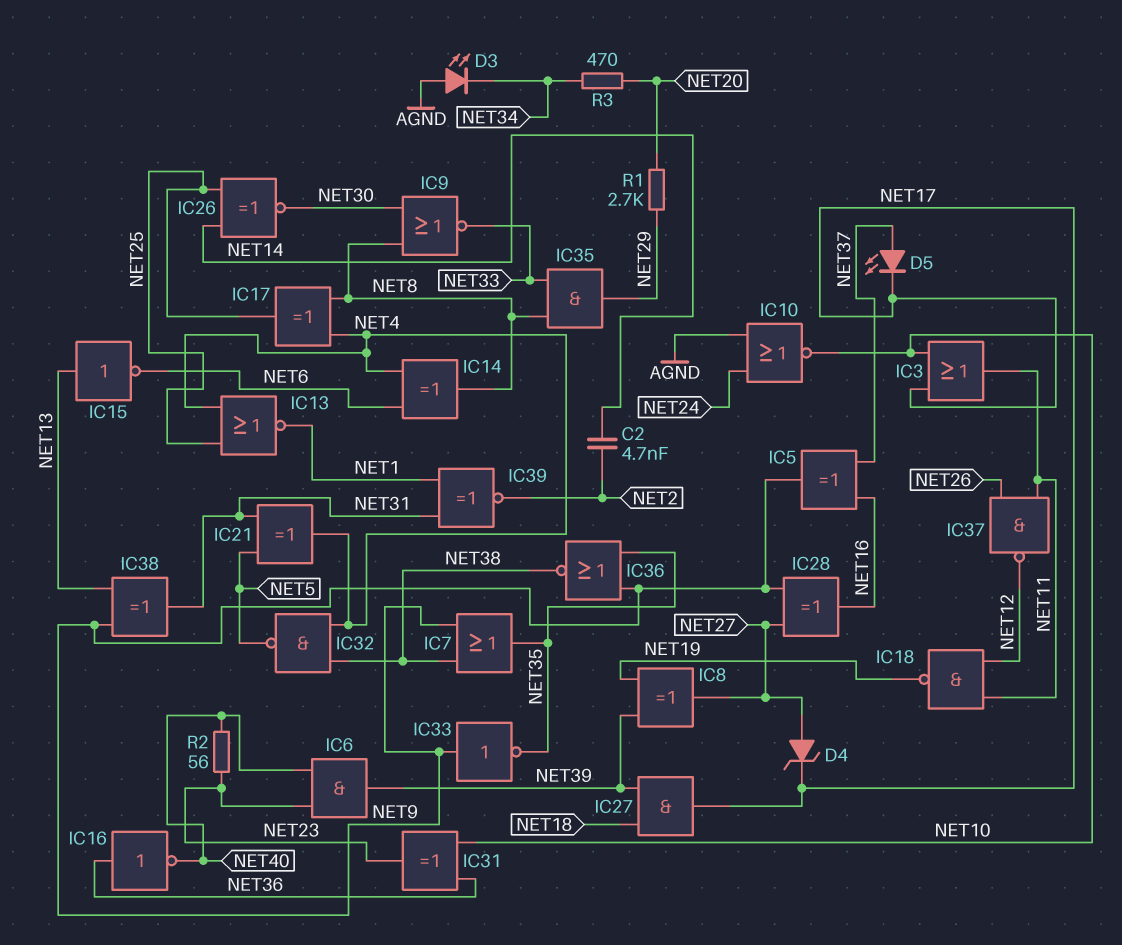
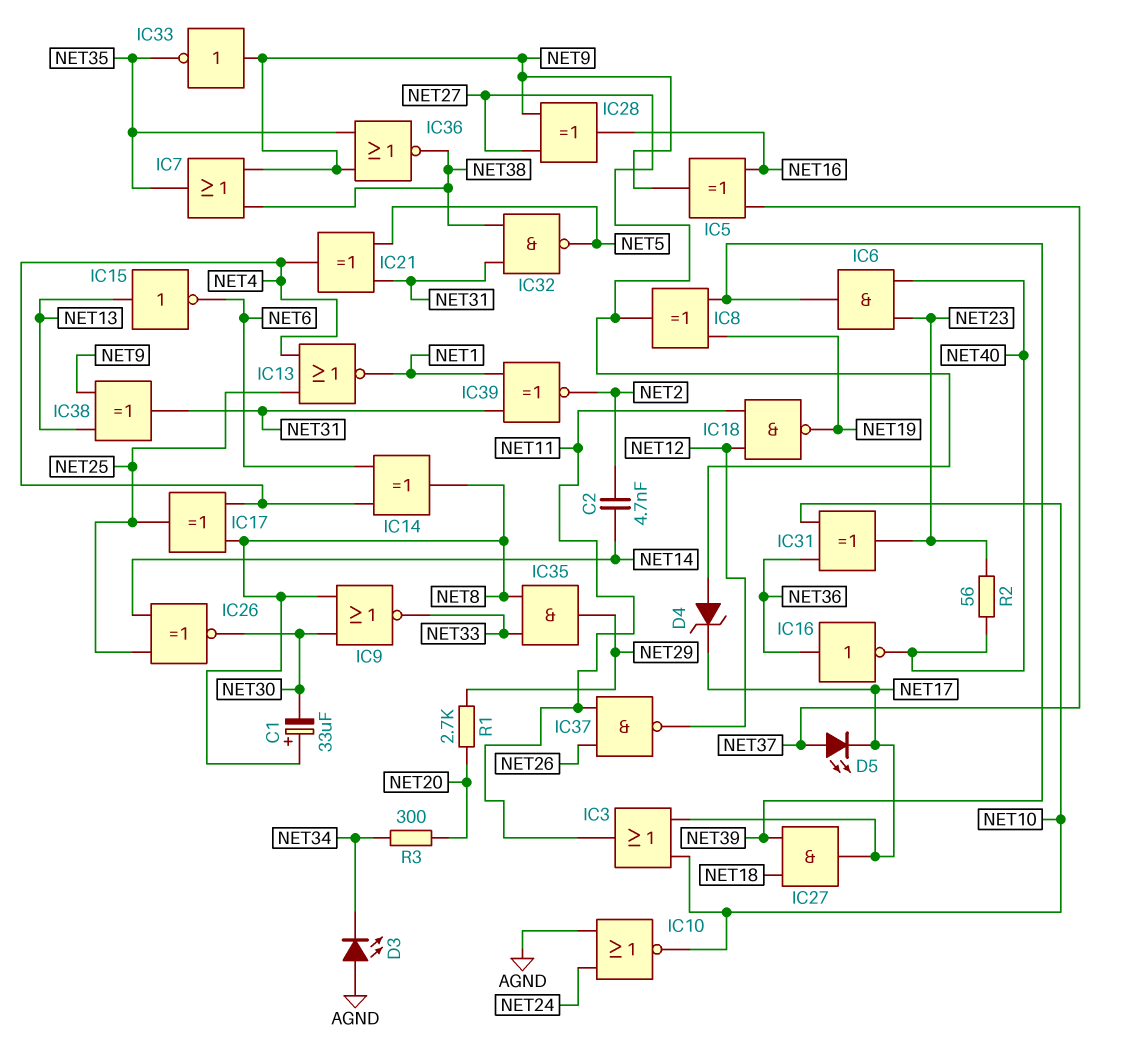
C1: none -> 33uF (plus NET8, minus NET30)
IC32: NAND (in NET4, in NET38, out NET5) -> NAND (in NET31, in NET38, out NET5)
R3: 470 (NET20, NET34) -> 300 (NET20, NET34)

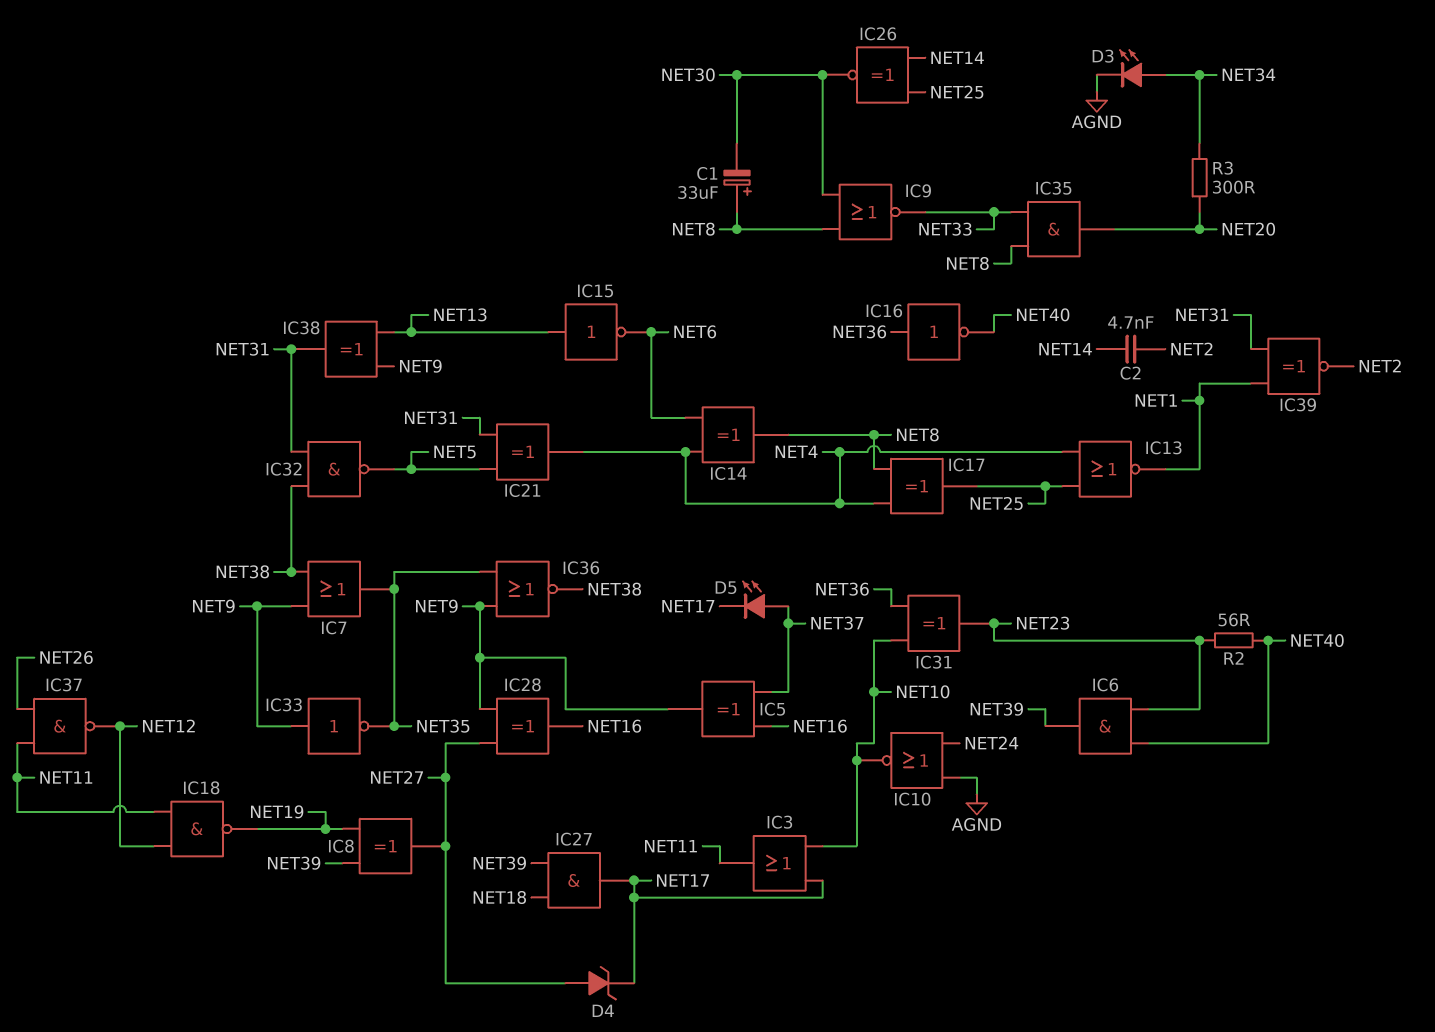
D3: LED (A AGND, K NET34) -> LED (A NET34, K AGND)
IC35: AND (in NET8, in NET33, out NET29) -> AND (in NET8, in NET33, out NET20)
R1: 2.7k (NET20, NET29) -> none

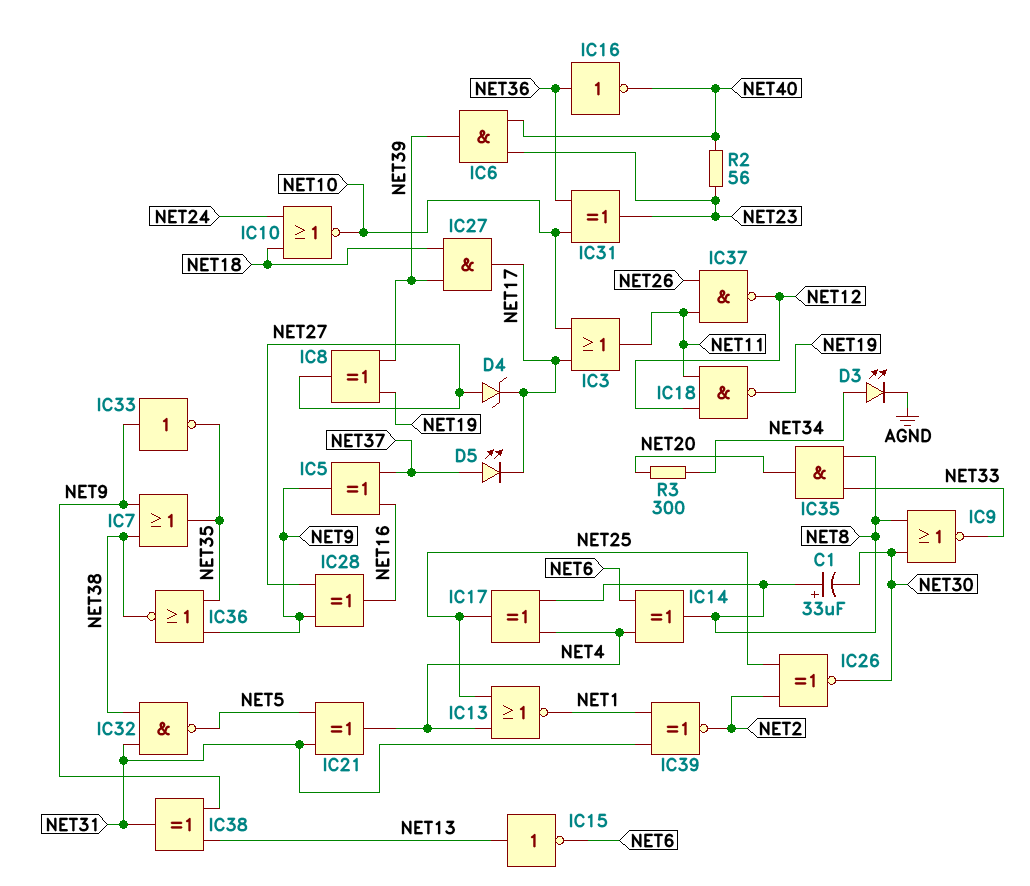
C2: 4.7nF (NET2, NET14) -> none
IC10: NOR (in AGND, in NET24, out NET10) -> NOR (in NET18, in NET24, out NET10)
IC26: XNOR (in NET14, in NET25, out NET30) -> XNOR (in NET2, in NET25, out NET30)

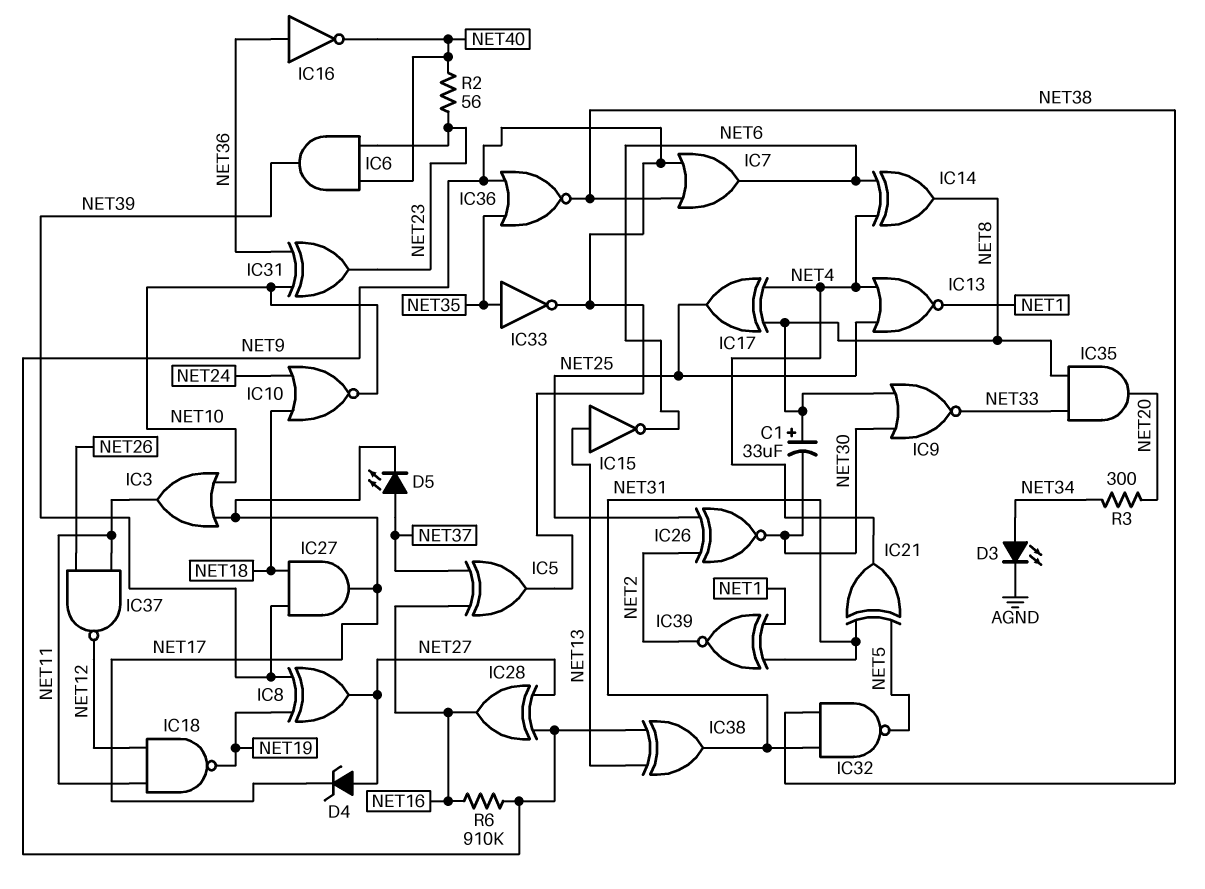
IC7: OR (in NET9, in NET38, out NET35) -> OR (in NET9, in NET38, out NET6)
IC33: NOT (in NET9, out NET35) -> NOT (in NET35, out NET9)
R6: none -> 910k (NET9, NET16)

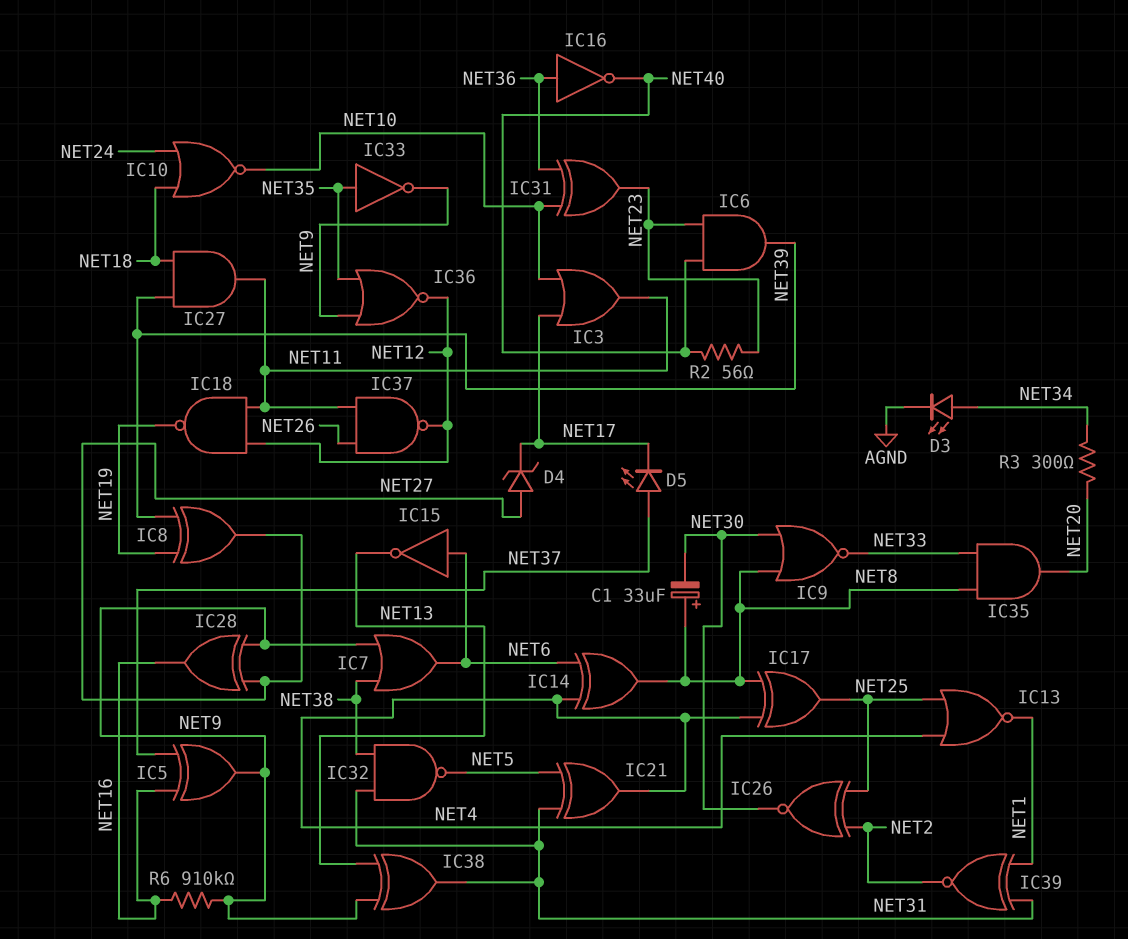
IC15: NOT (in NET13, out NET6) -> NOT (in NET6, out NET13)
IC27: AND (in NET18, in NET39, out NET17) -> AND (in NET18, in NET39, out NET11)
IC36: NOR (in NET9, in NET35, out NET38) -> NOR (in NET9, in NET35, out NET12)

